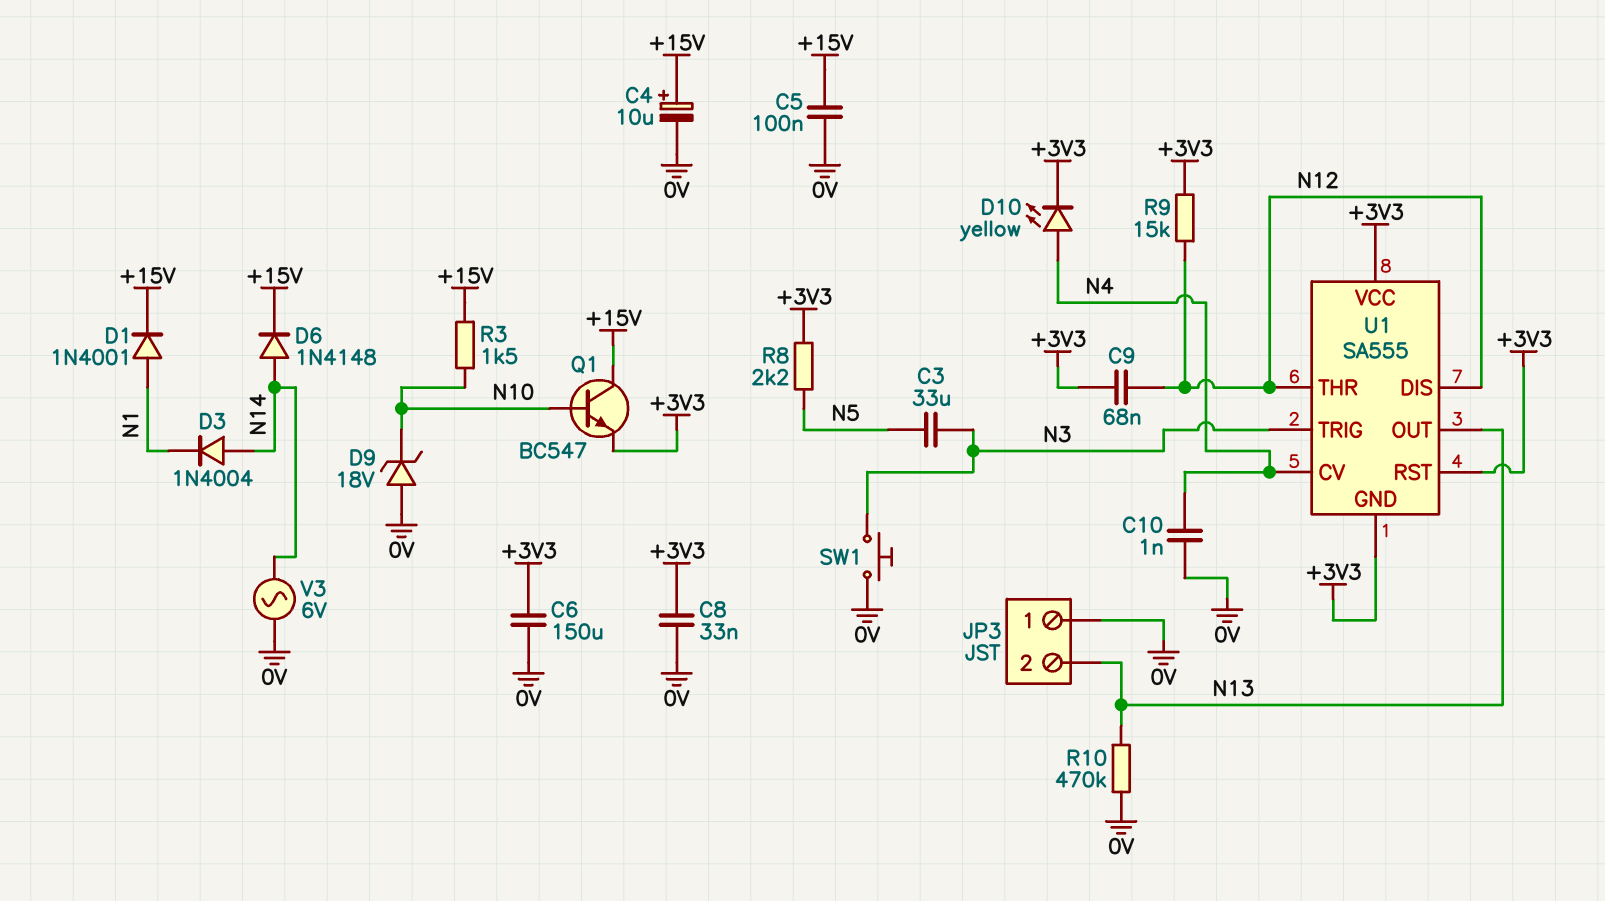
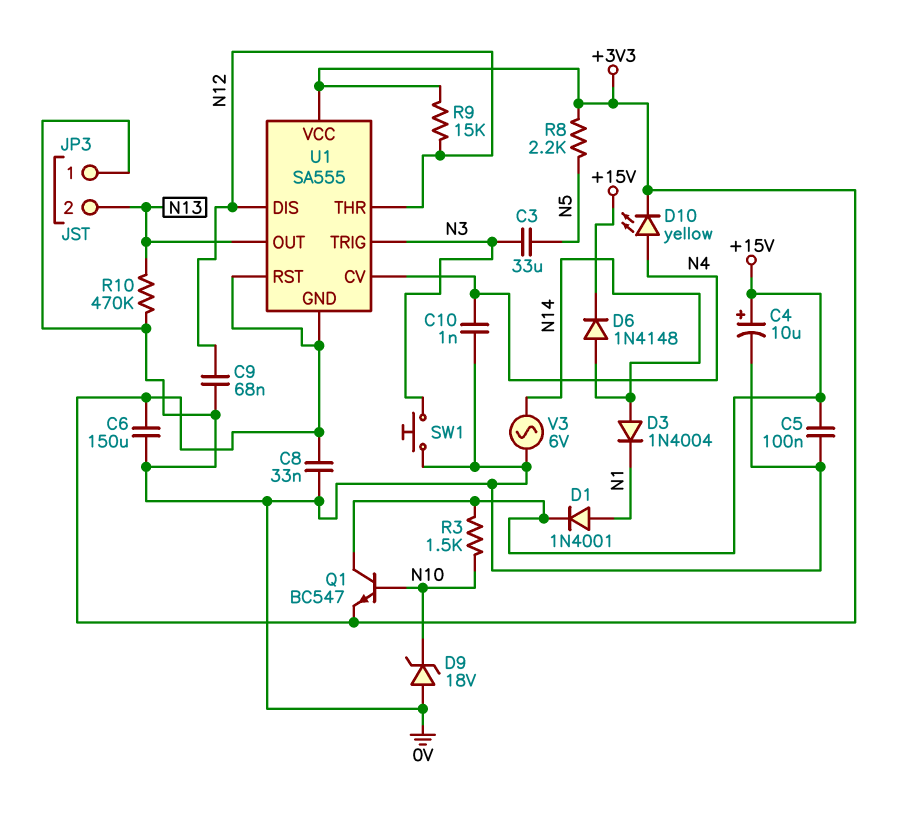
C9: 68nF (+3V3, N12) -> 68nF (0V, N12)

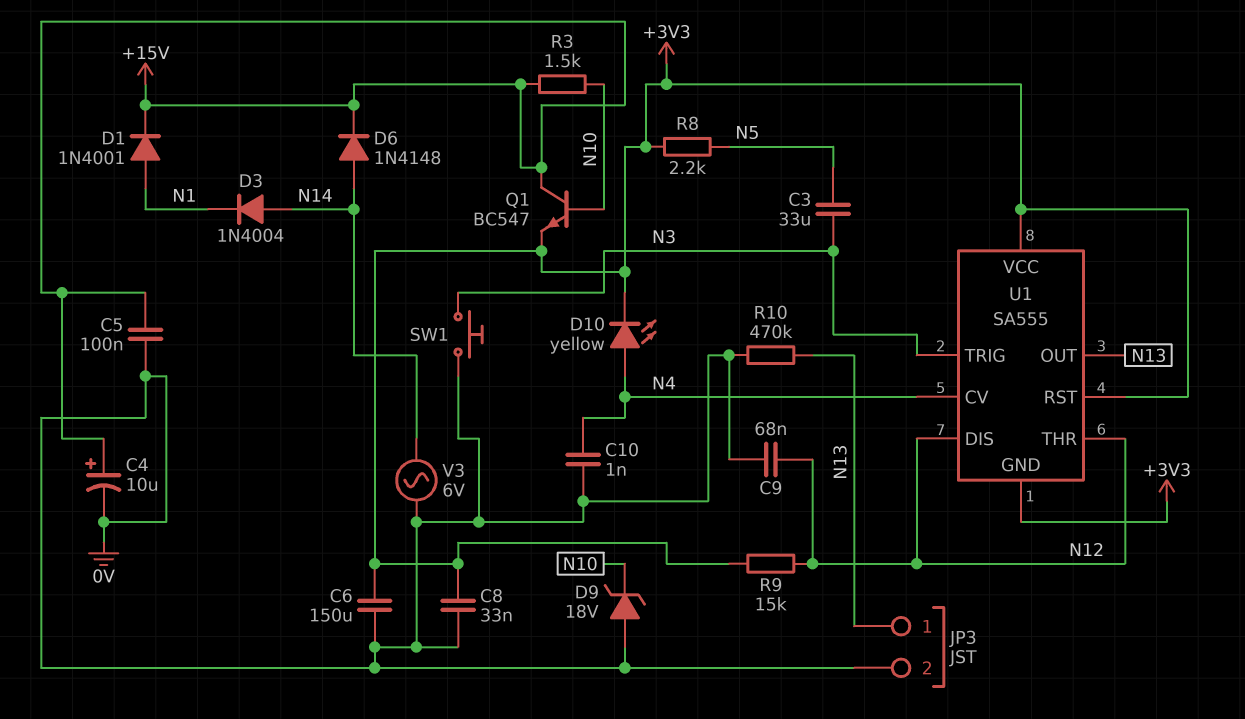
JP3 pin 1: 0V -> N13
JP3 pin 2: N13 -> 0V

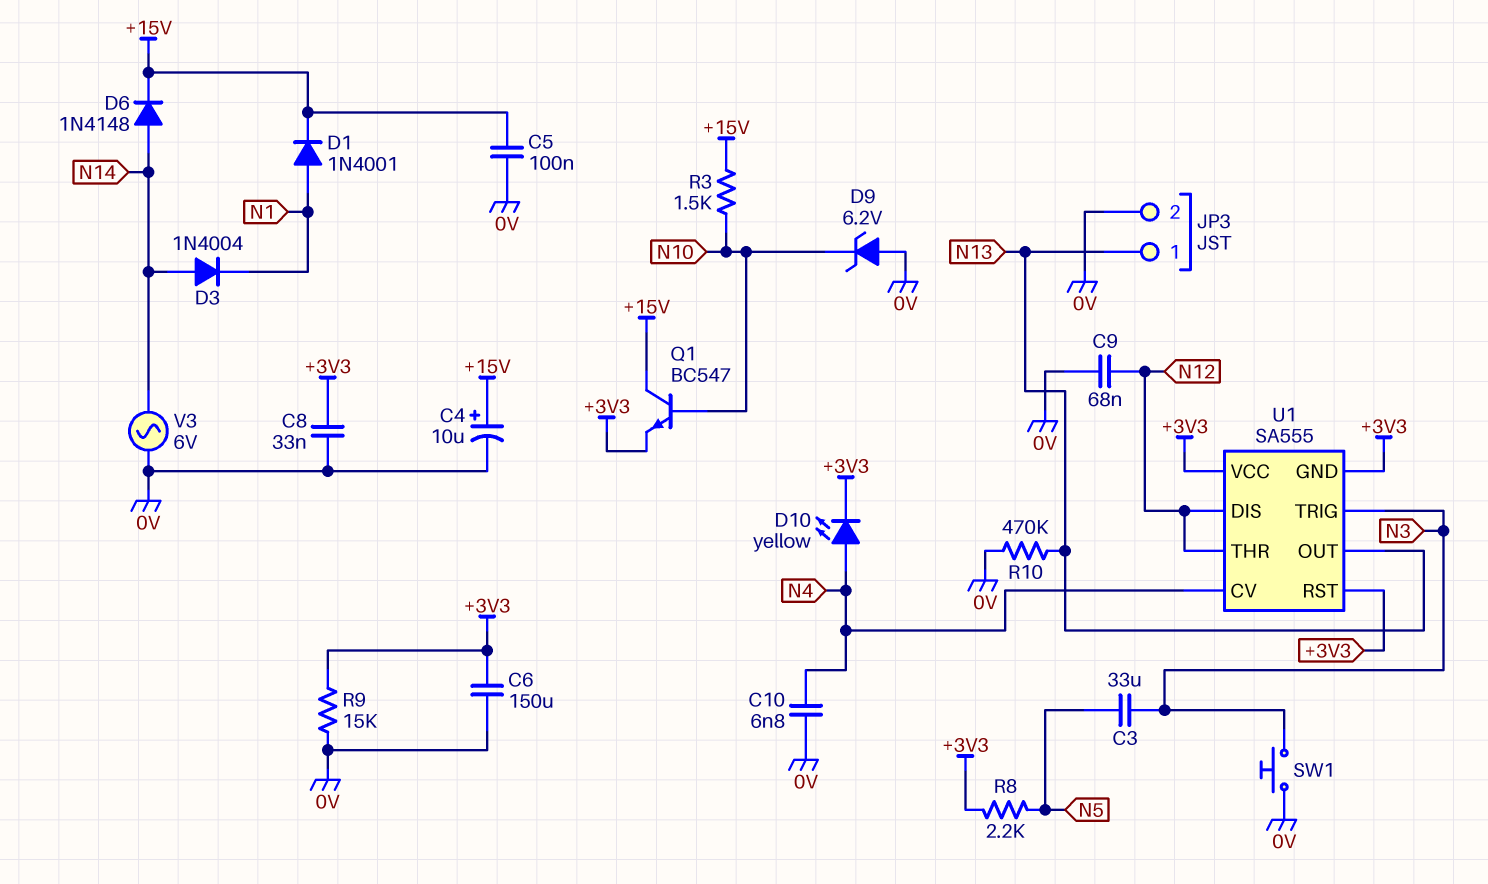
C10: 1nF (0V, N4) -> 6.8nF (0V, N4)
D9: zener 18V (A 0V, K N10) -> zener 6.2V (A 0V, K N10)
R9: 15k (+3V3, N12) -> 15k (+3V3, 0V)

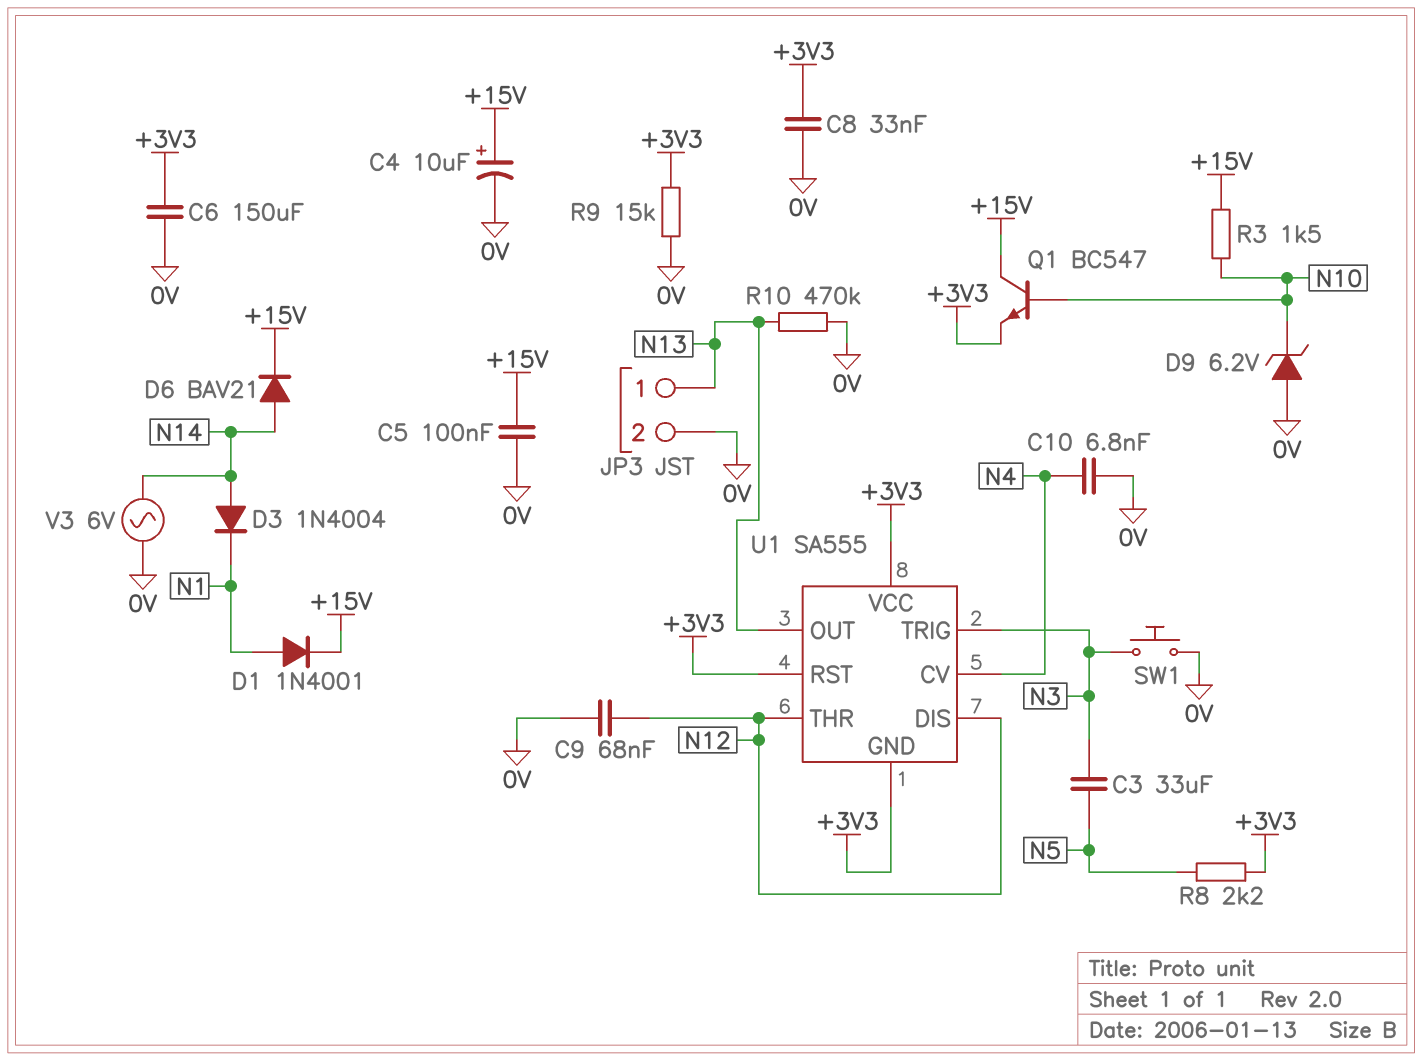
D6: diode 1N4148 (A N14, K +15V) -> diode BAV21 (A N14, K +15V)
D10: LED yellow (A N4, K +3V3) -> none

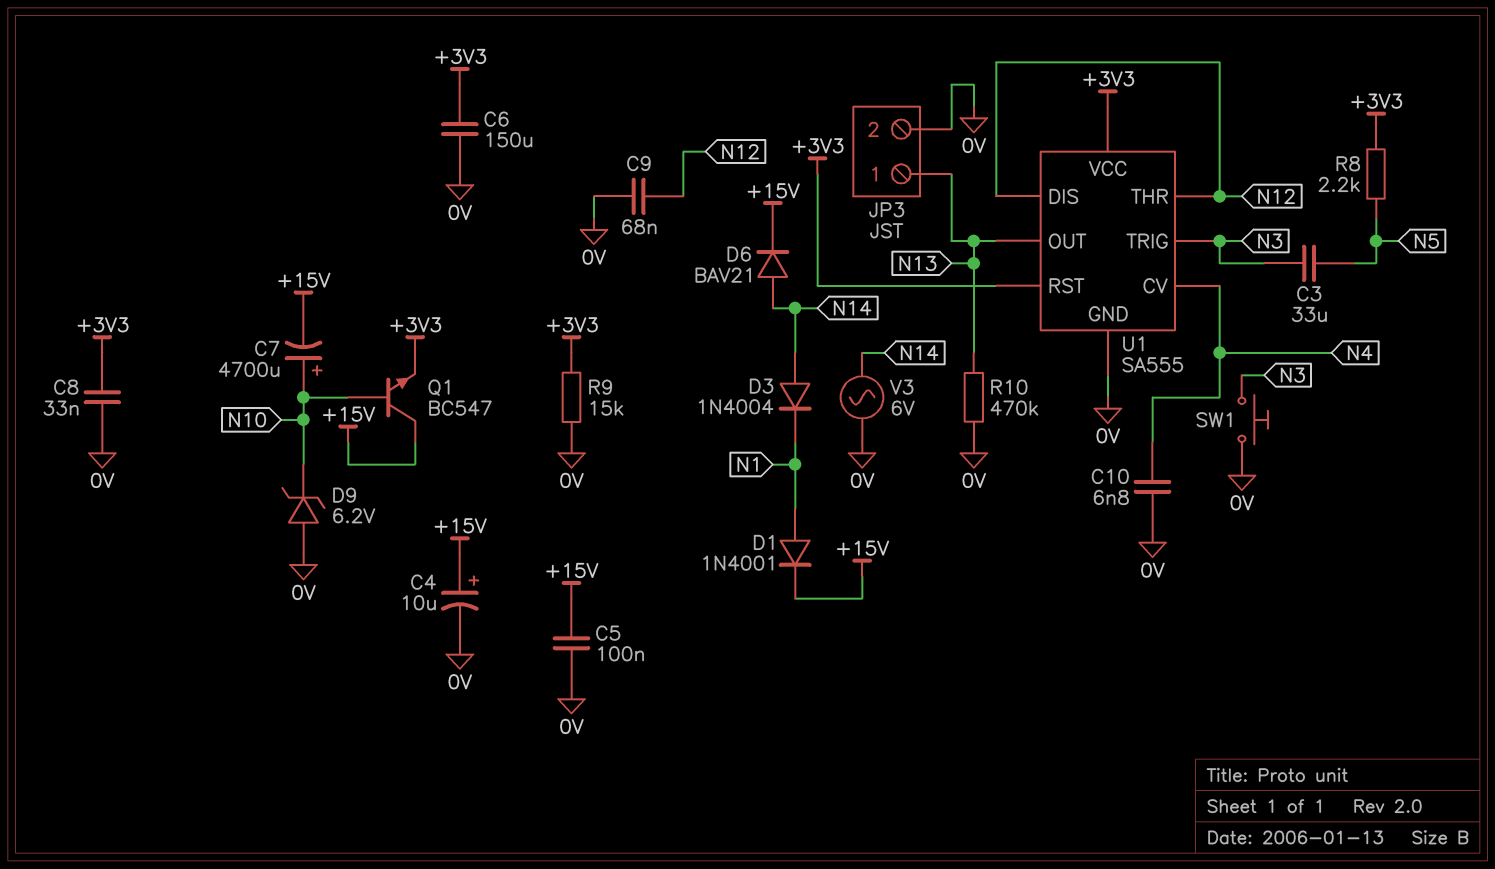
C7: none -> 4700uF (plus N10, minus +15V)
R3: 1.5k (+15V, N10) -> none
U1 pin GND: +3V3 -> 0V

